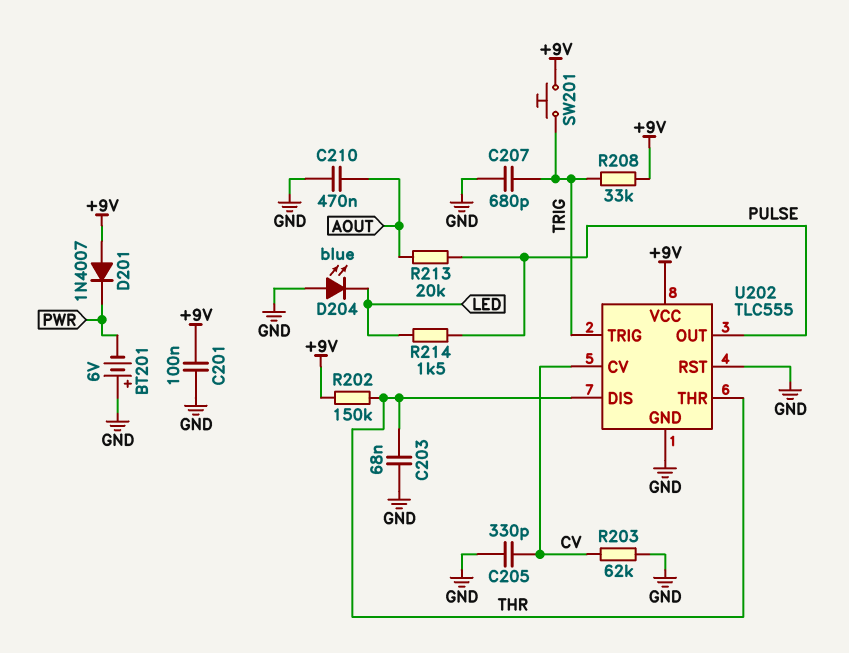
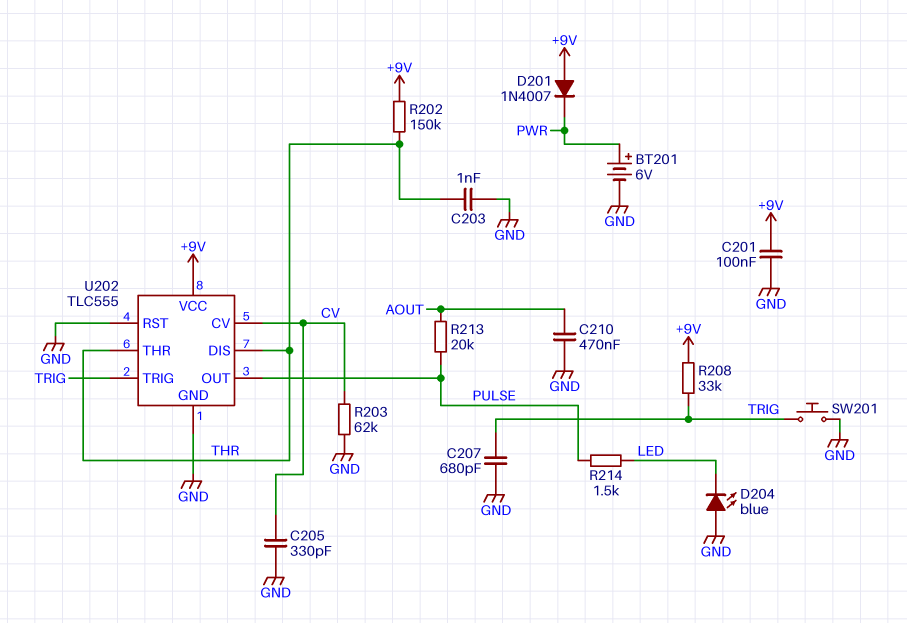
BT201: 6V (plus GND, minus PWR) -> 6V (plus PWR, minus GND)
C203: 68nF (GND, THR) -> 1nF (GND, THR)
SW201: button (+9V, TRIG) -> button (GND, TRIG)

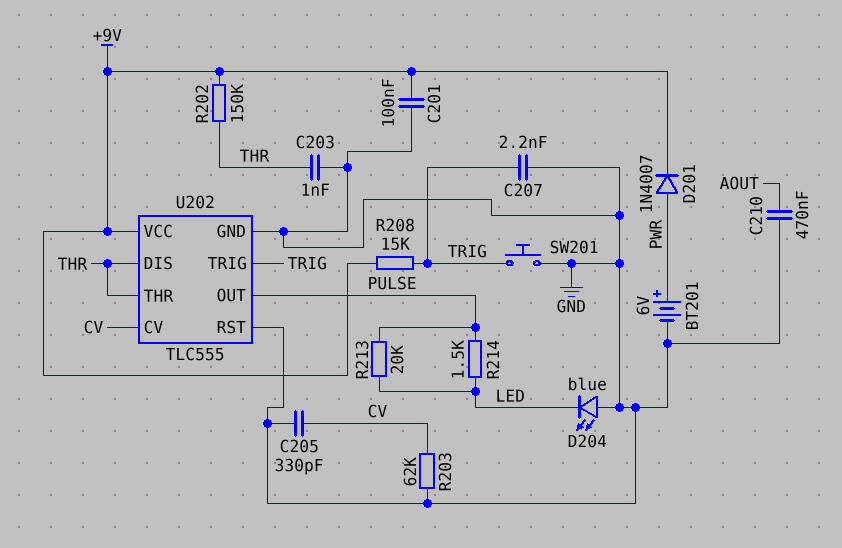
C207: 680pF (GND, TRIG) -> 2.2nF (GND, TRIG)
D201: diode 1N4007 (A +9V, K PWR) -> diode 1N4007 (A PWR, K +9V)
R208: 33k (+9V, TRIG) -> 15k (+9V, TRIG)
R213: 20k (AOUT, PULSE) -> 20k (LED, PULSE)

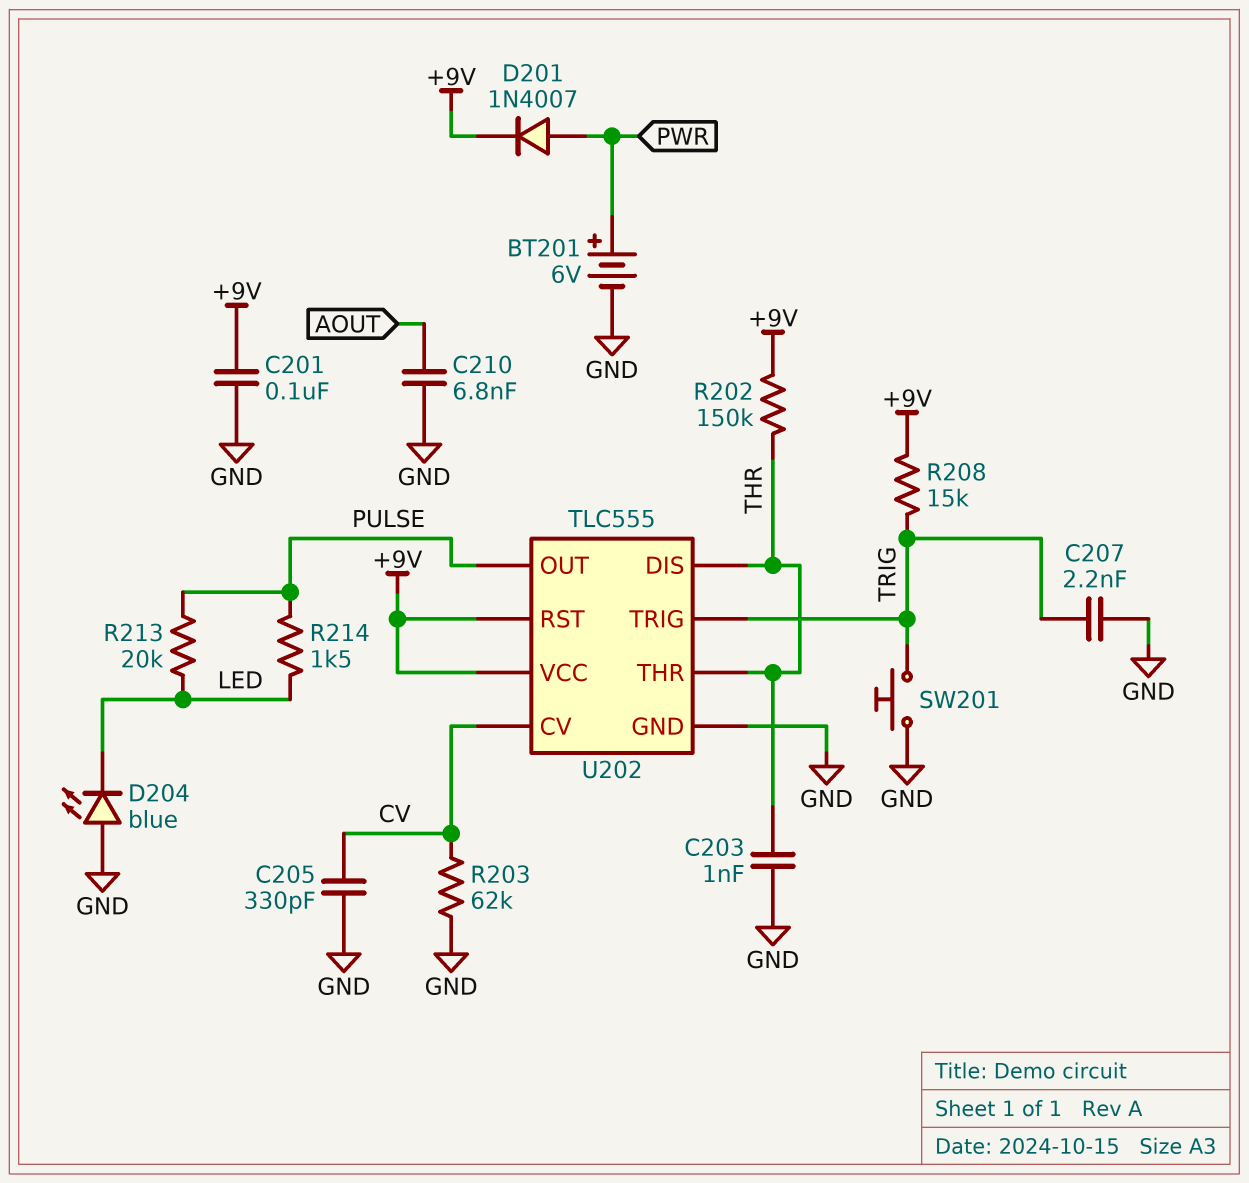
C210: 470nF (AOUT, GND) -> 6.8nF (AOUT, GND)
U202 pin RST: GND -> +9V

